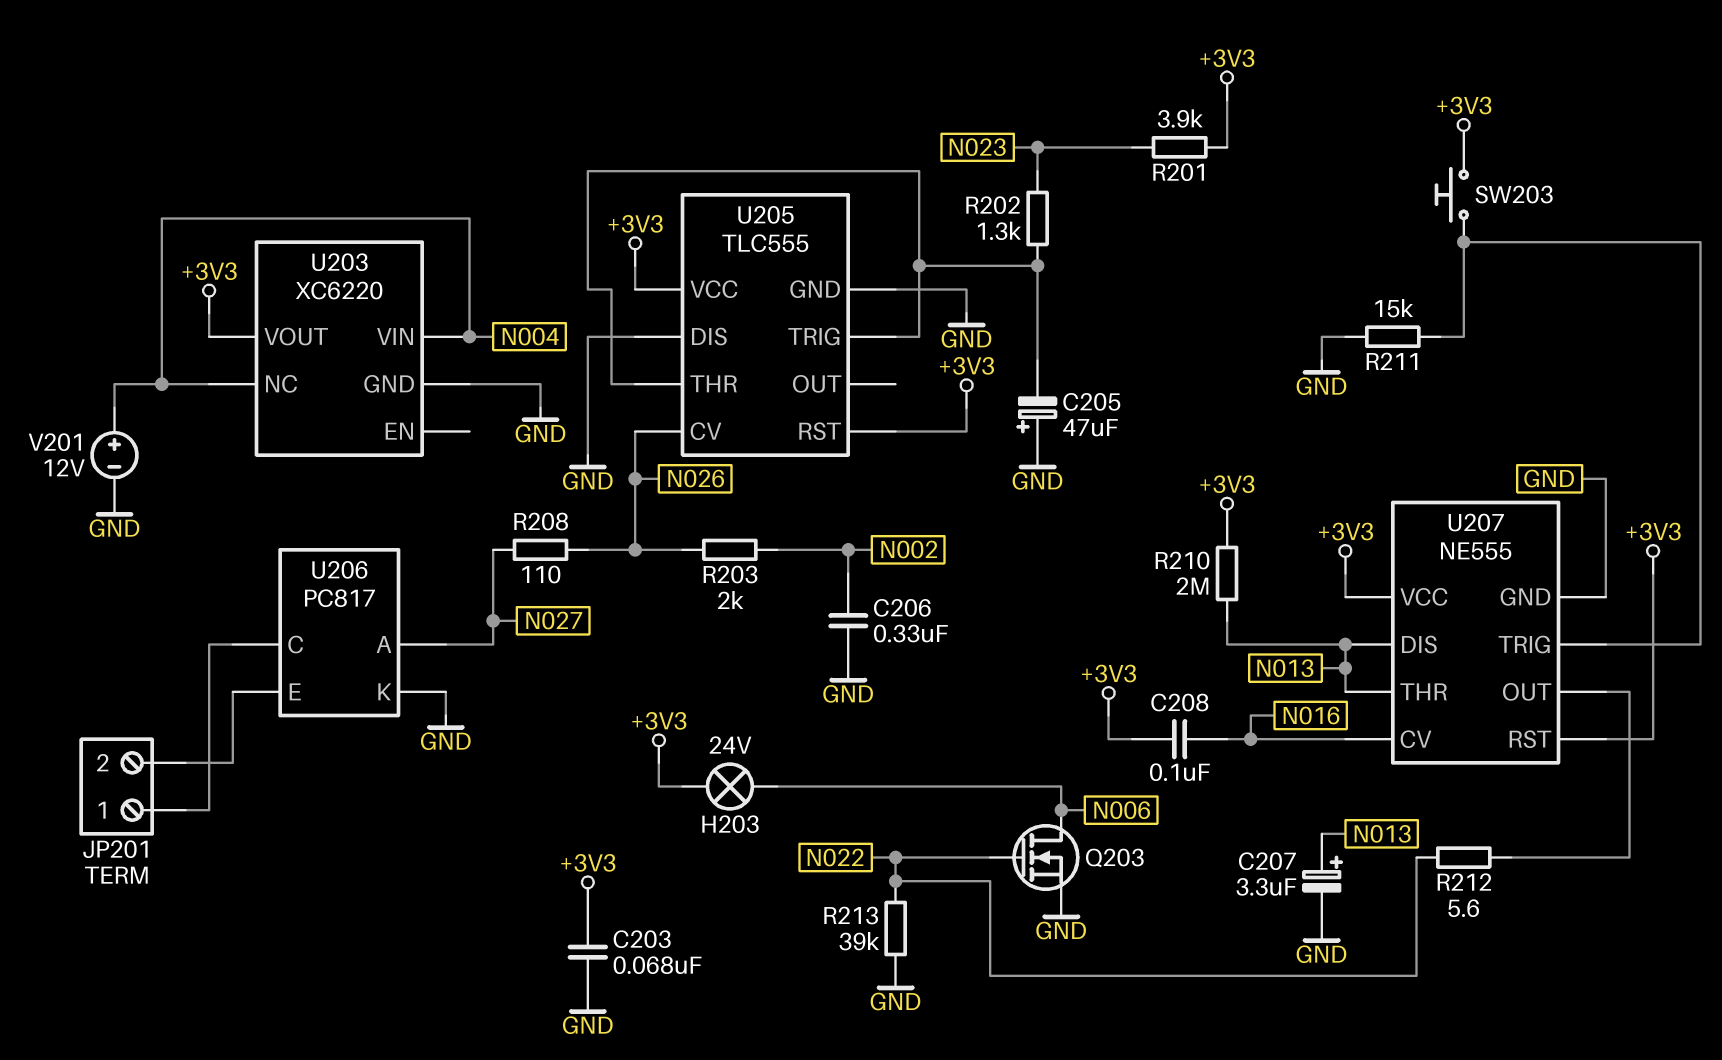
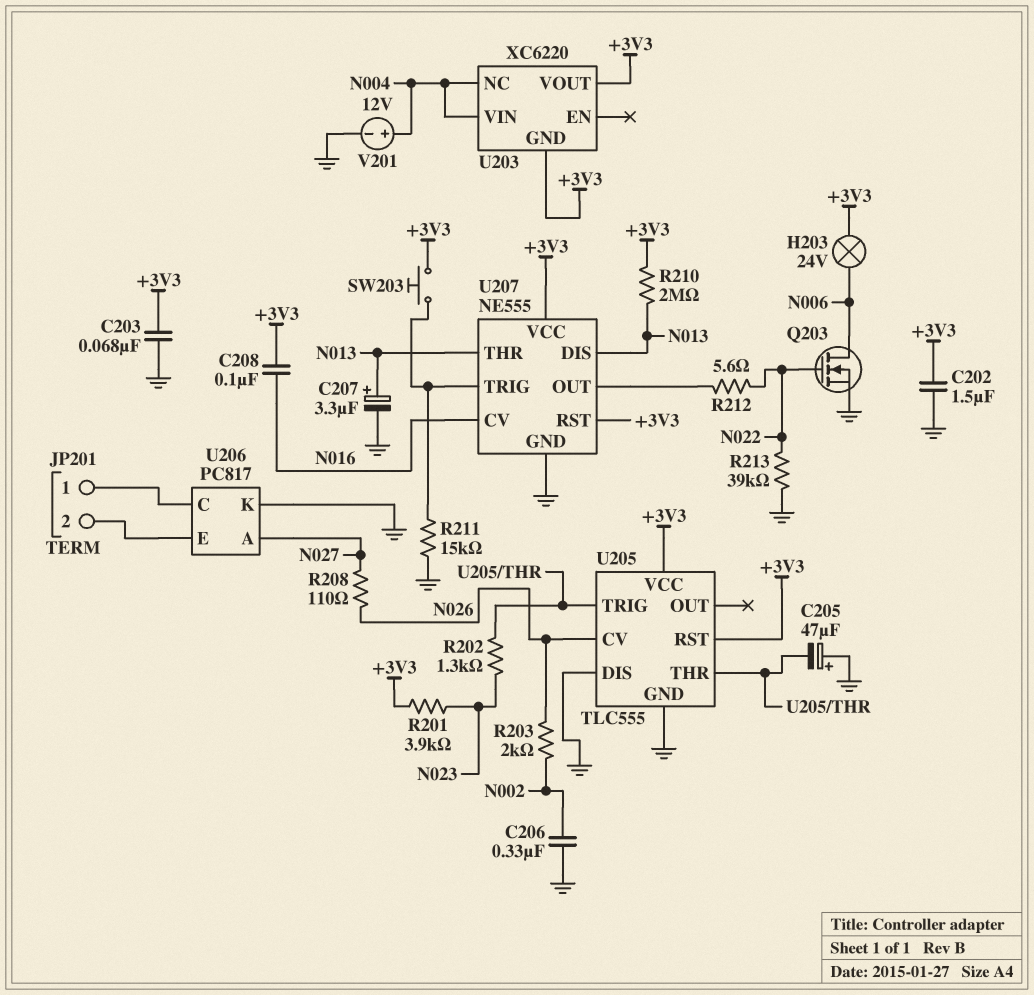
C202: none -> 1.5uF (+3V3, GND)
U203 pin GND: GND -> +3V3

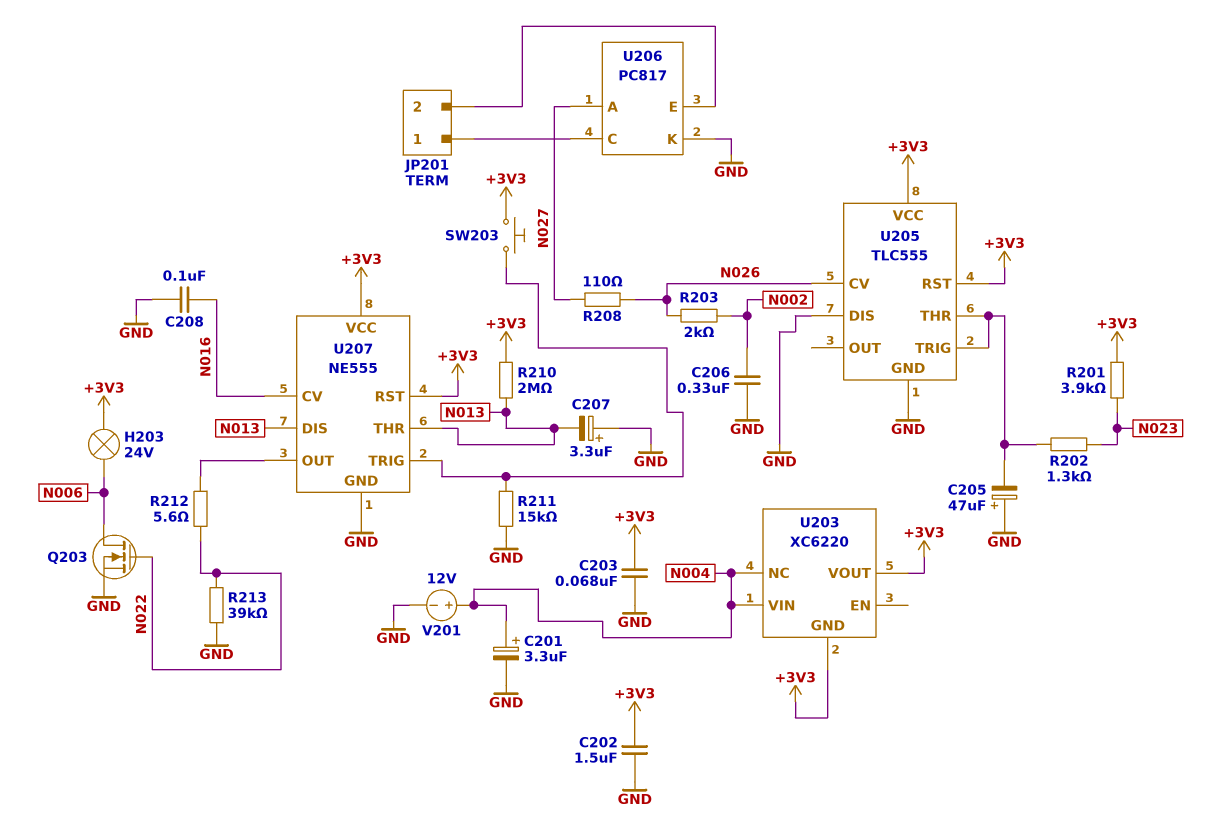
C201: none -> 3.3uF (plus N004, minus GND)
C207: 3.3uF (plus N013, minus GND) -> 3.3uF (plus GND, minus N013)
C208: 100nF (+3V3, N016) -> 100nF (GND, N016)

